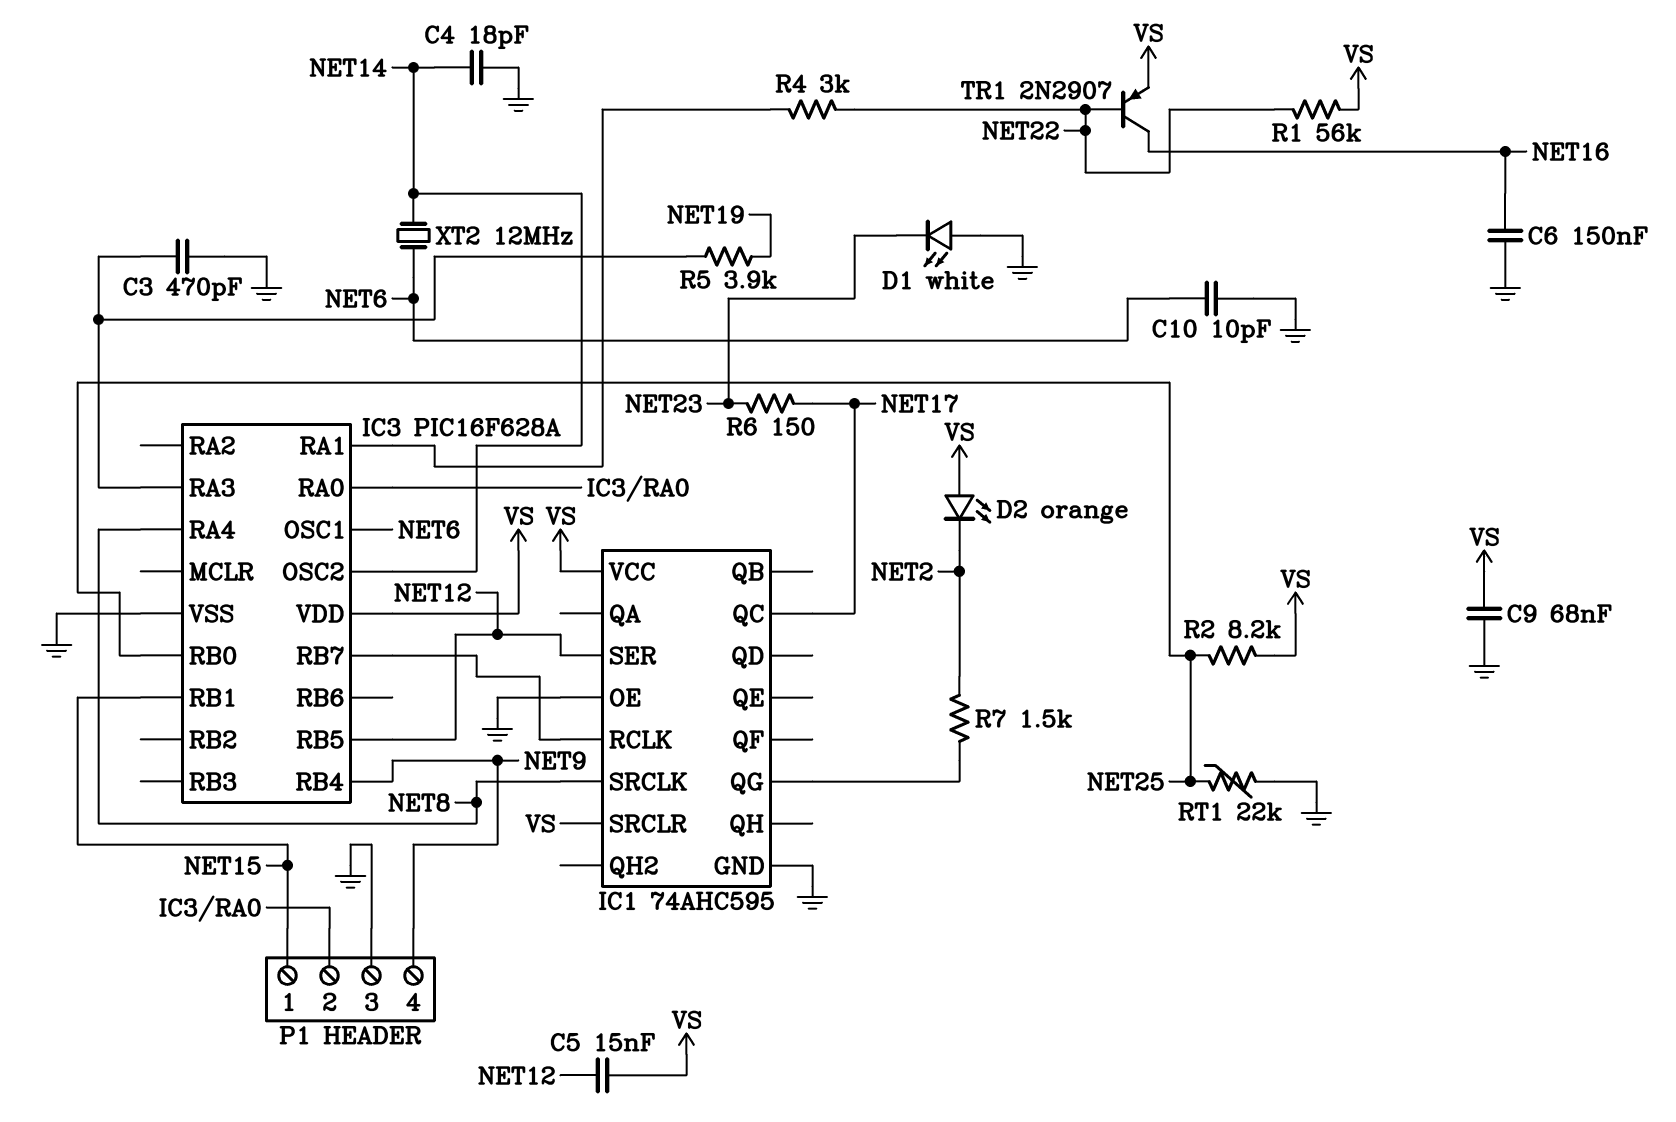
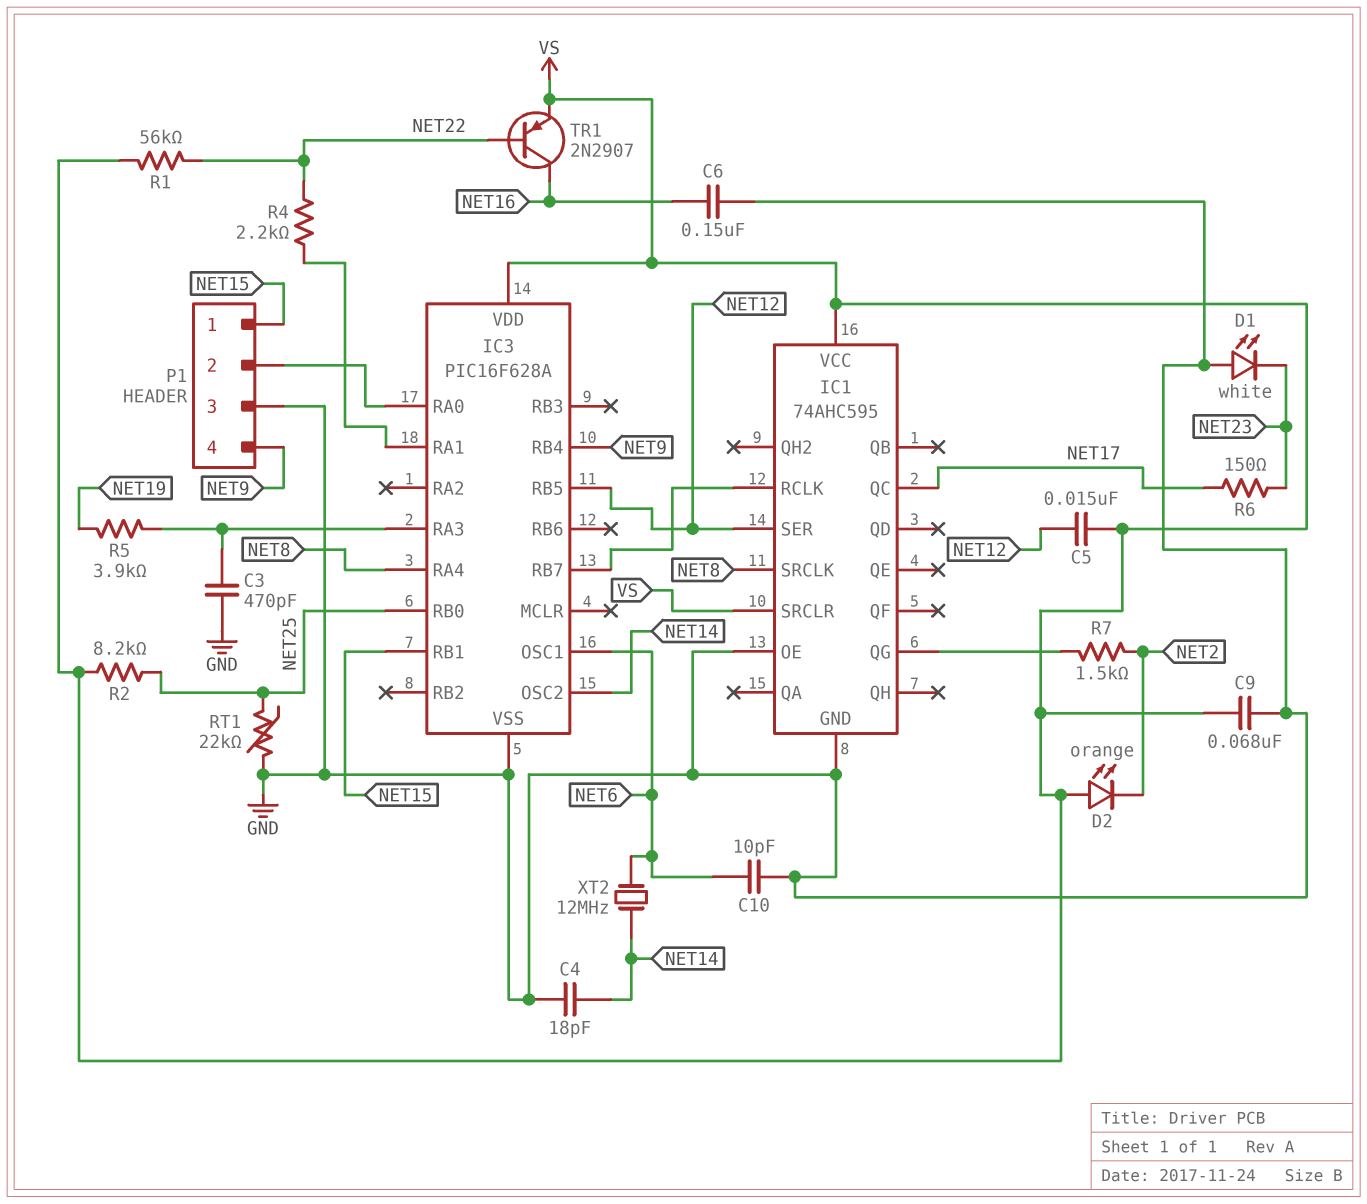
R4: 3k (IC3/RA1, NET22) -> 2.2k (IC3/RA1, NET22)

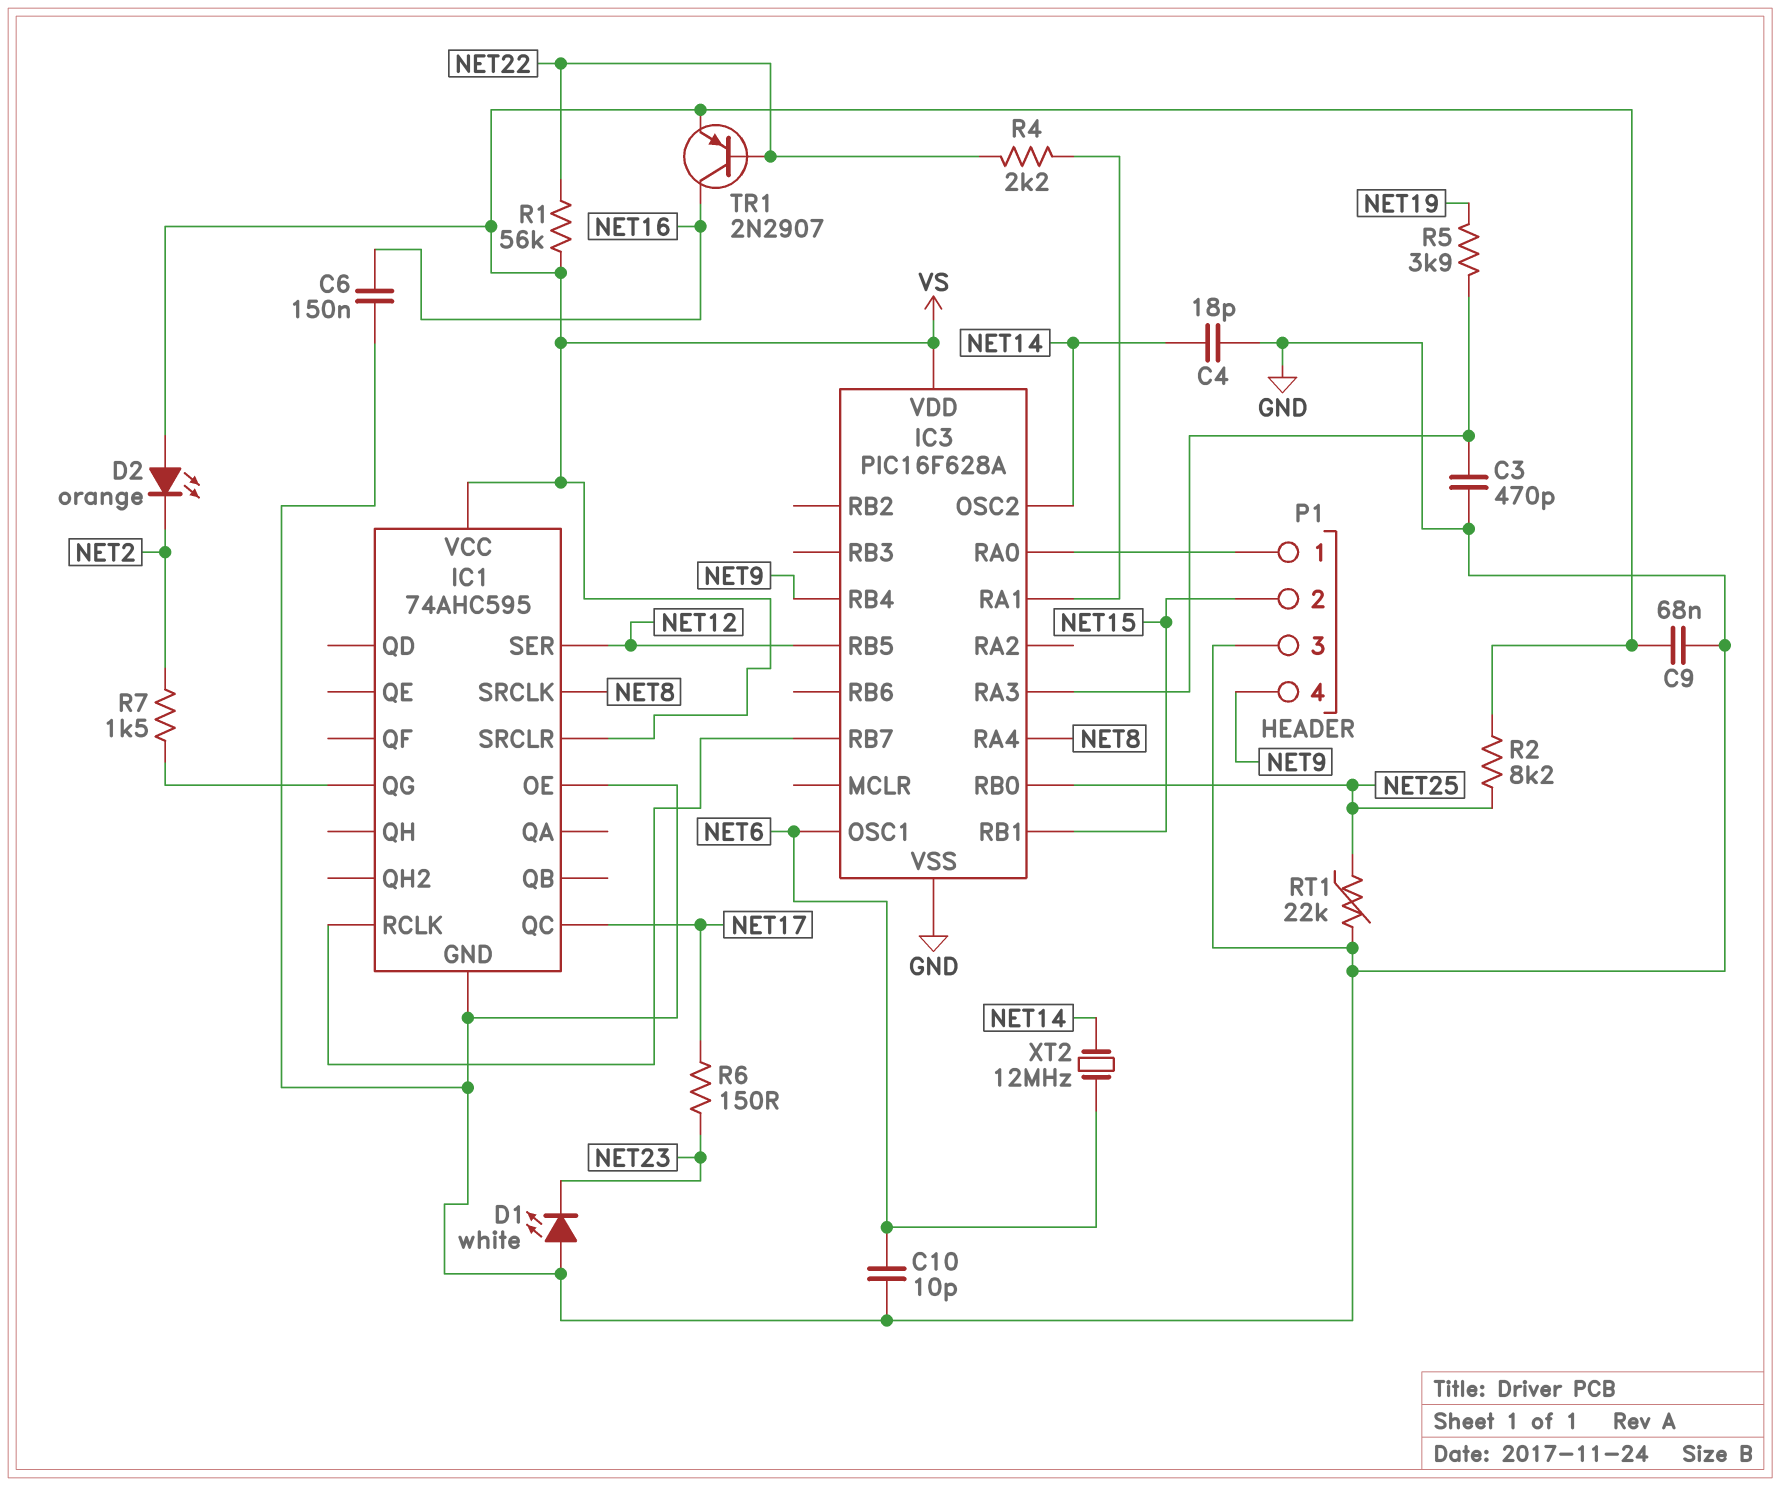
C5: 15nF (NET12, VS) -> none
P1 pin 1: NET15 -> IC3/RA0
P1 pin 2: IC3/RA0 -> NET15

